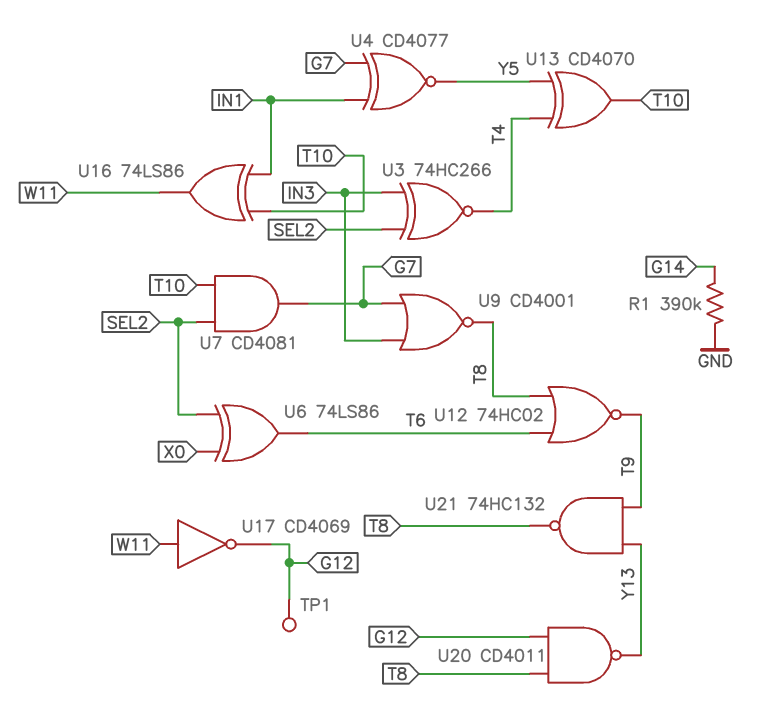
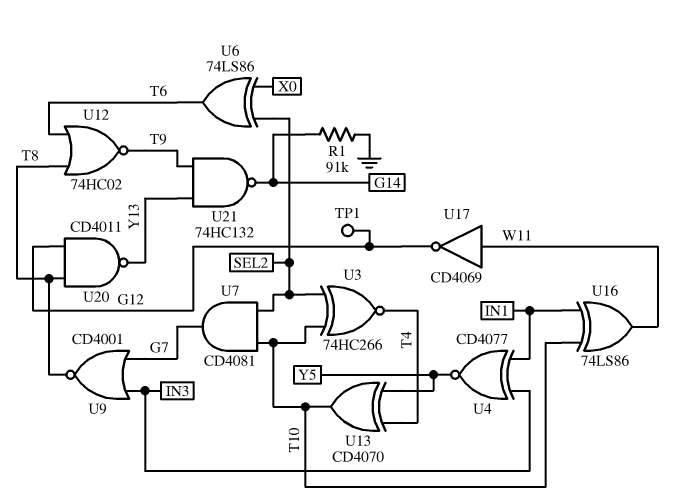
R1: 390k (G14, GND) -> 91k (G14, GND)
U3: XNOR 74HC266 (in IN3, in SEL2, out T4) -> XNOR 74HC266 (in SEL2, in T10, out T4)
U4: XNOR CD4077 (in G7, in IN1, out Y5) -> XNOR CD4077 (in IN1, in IN3, out Y5)
U21: NAND 74HC132 (in T9, in Y13, out T8) -> NAND 74HC132 (in T9, in Y13, out G14)

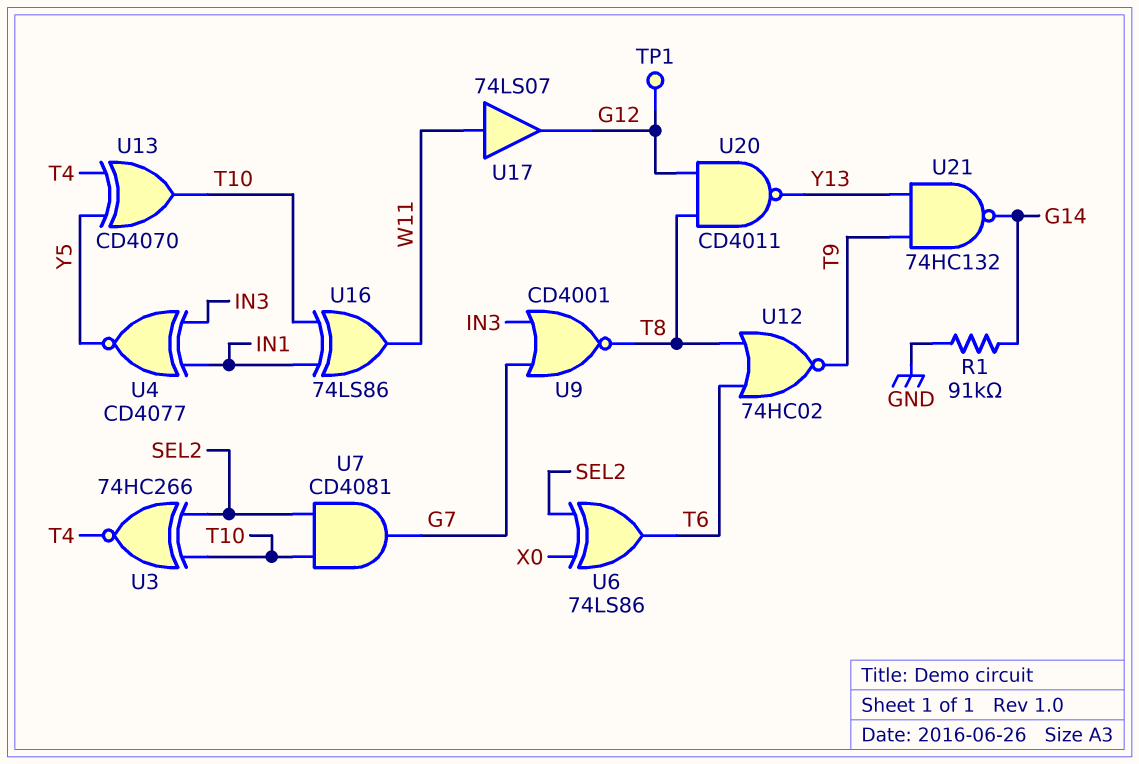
U17: NOT CD4069 (in W11, out G12) -> buffer 74LS07 (in W11, out G12)

